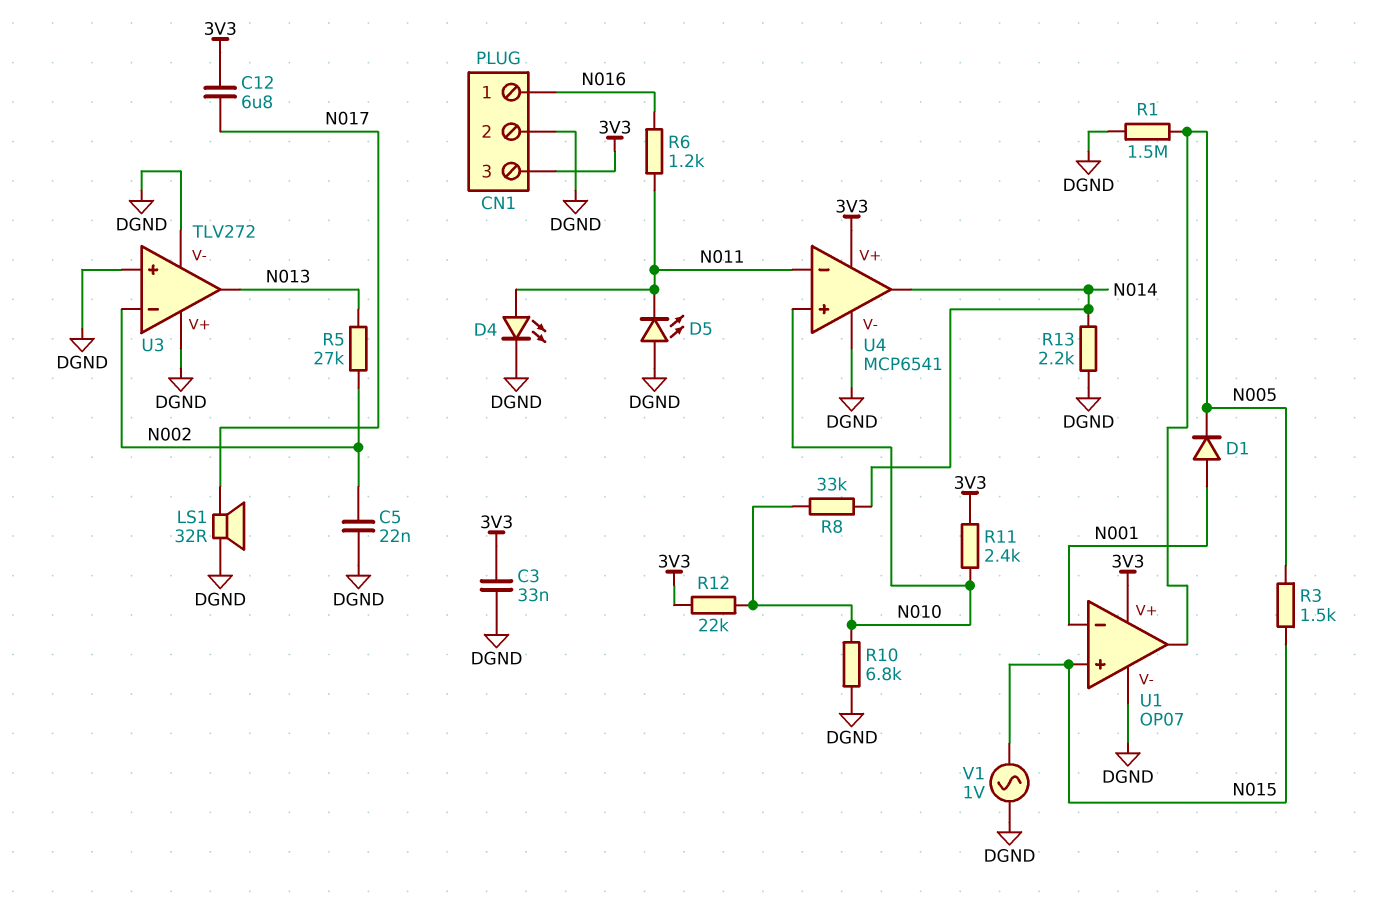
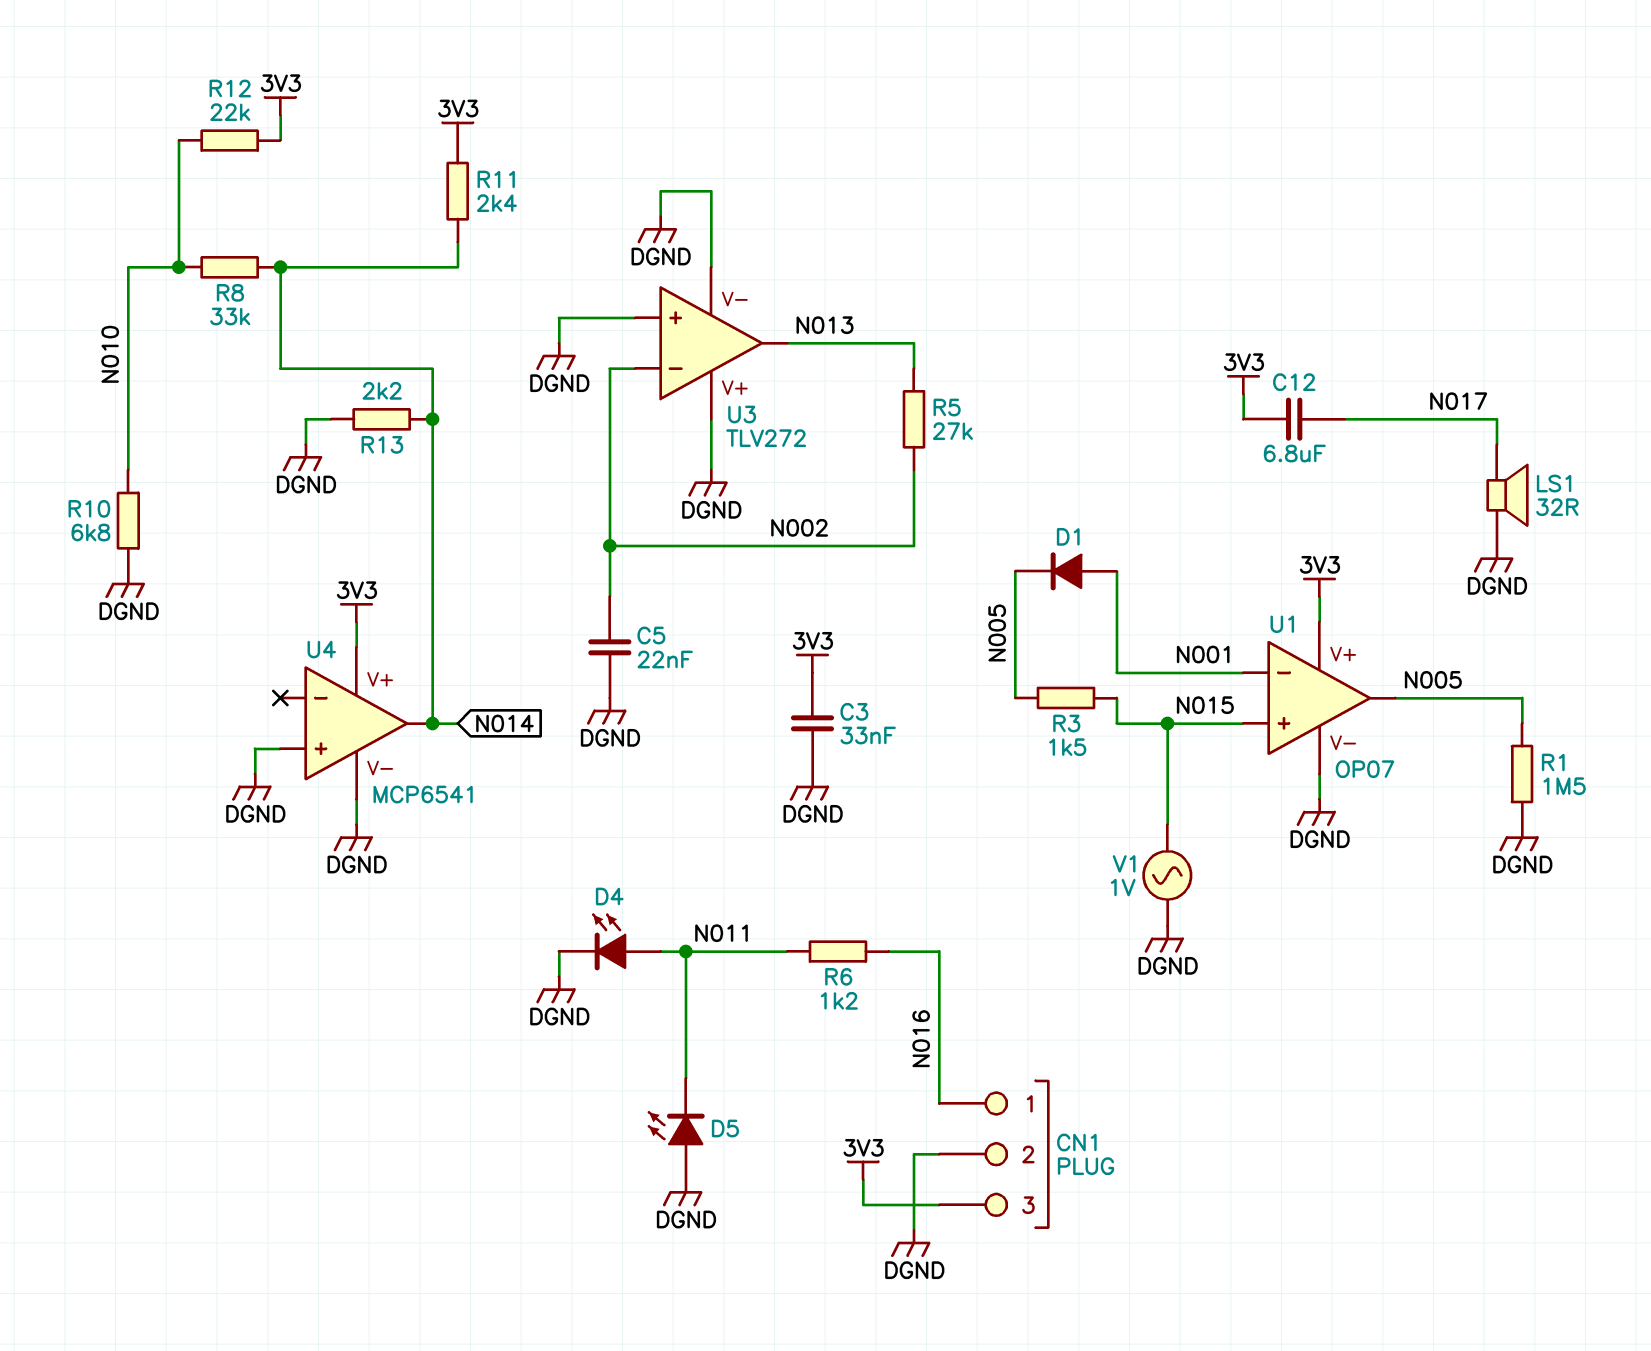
R11: 2.4k (3V3, N010) -> 2.4k (3V3, N014)
U4 pin in+: N010 -> DGND
U4 pin in-: N011 -> none

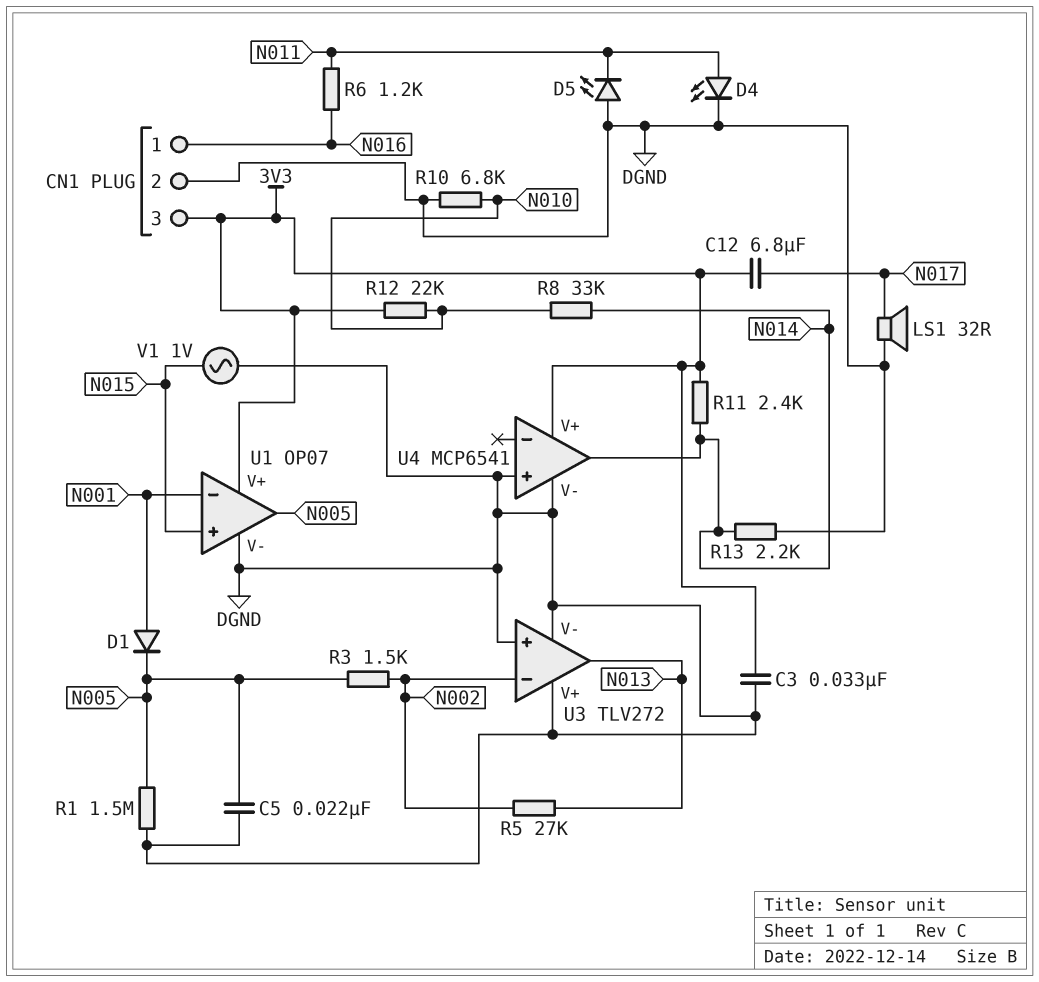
C5: 22nF (DGND, N002) -> 22nF (DGND, N005)
R3: 1.5k (N005, N015) -> 1.5k (N002, N005)

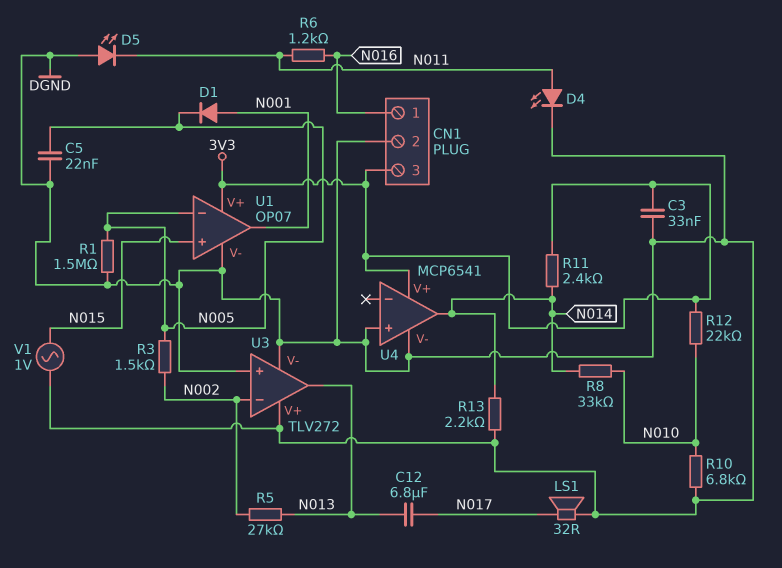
C12: 6.8uF (3V3, N017) -> 6.8uF (N013, N017)
U1 pin in-: N001 -> N005
U1 pin out: N005 -> N001

